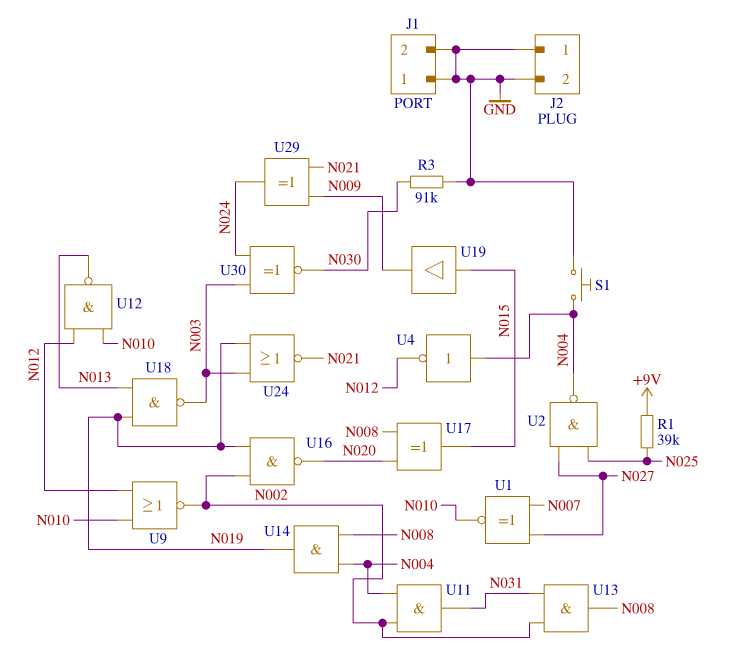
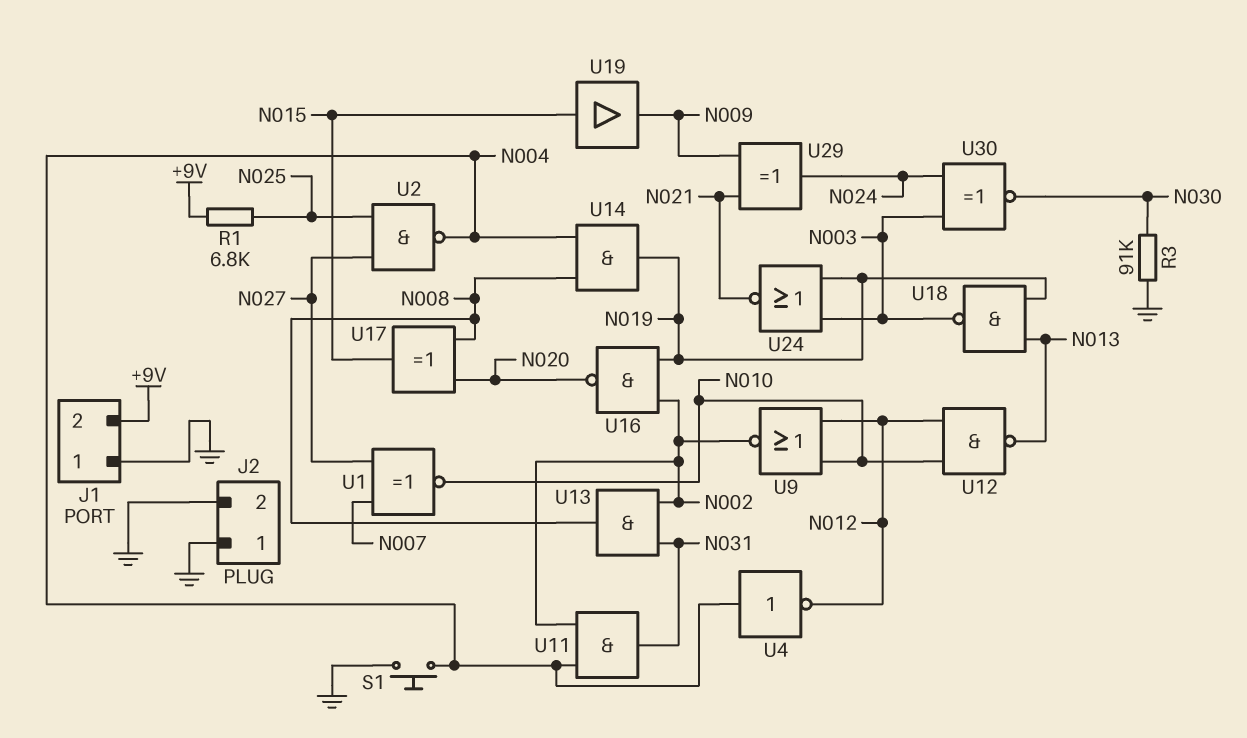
J1 pin 2: GND -> +9V
R1: 39k (+9V, N025) -> 6.8k (+9V, N025)

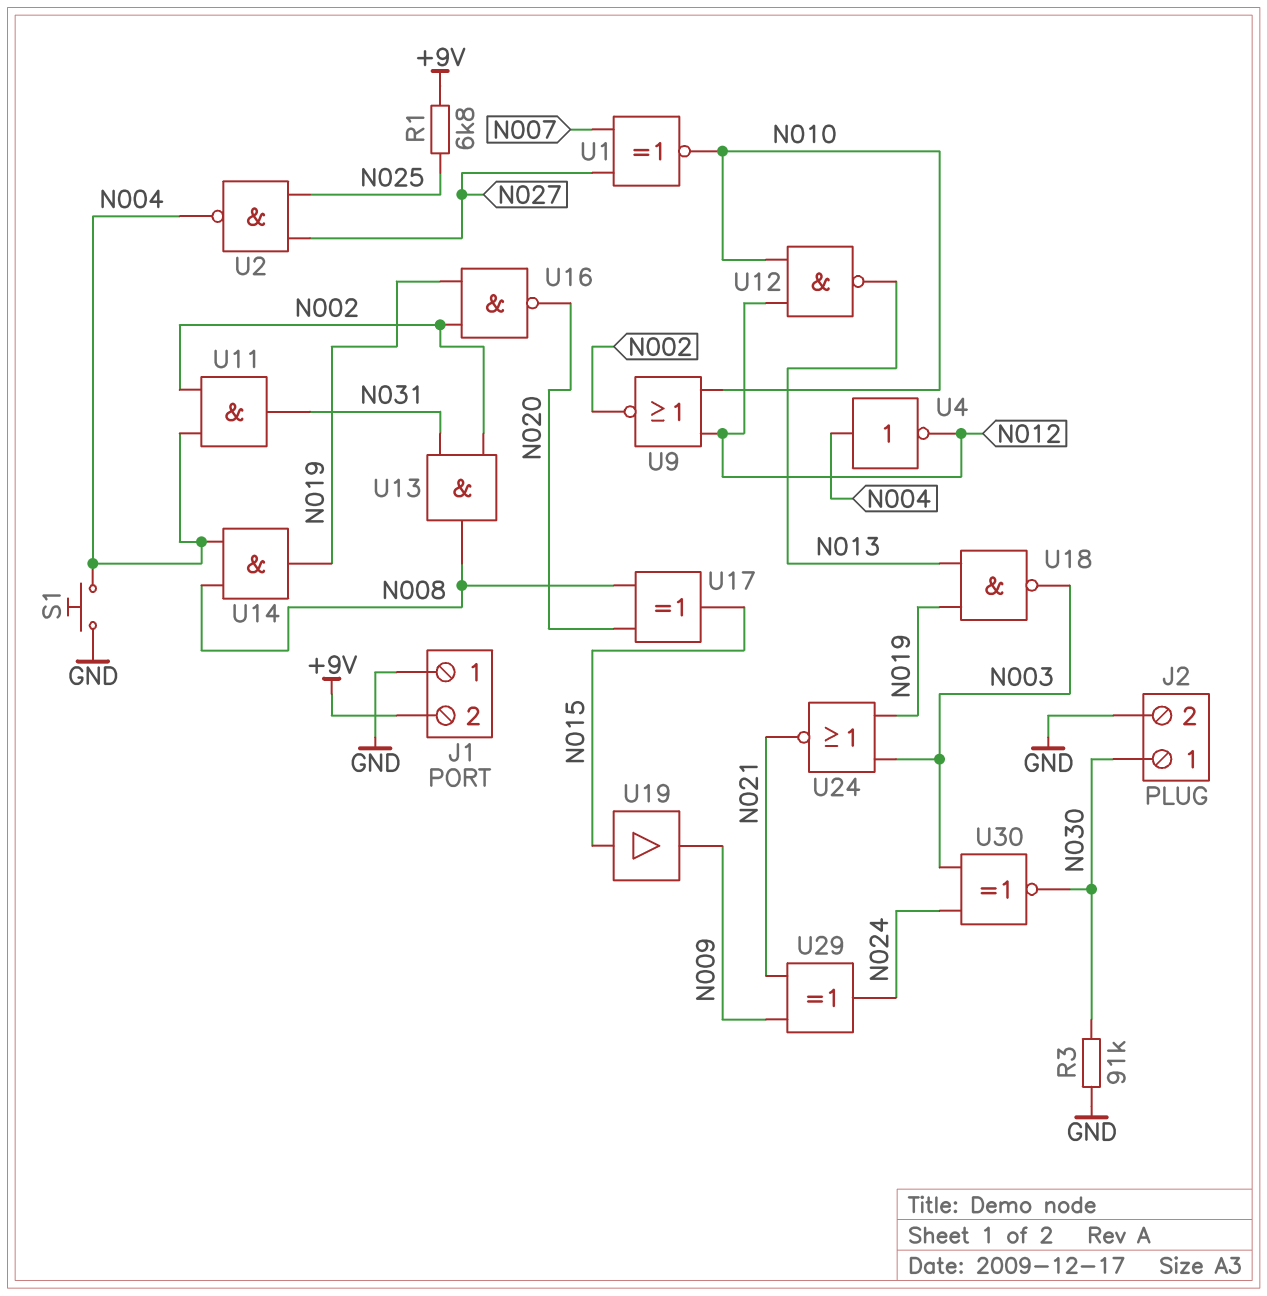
J2 pin 1: GND -> N030

